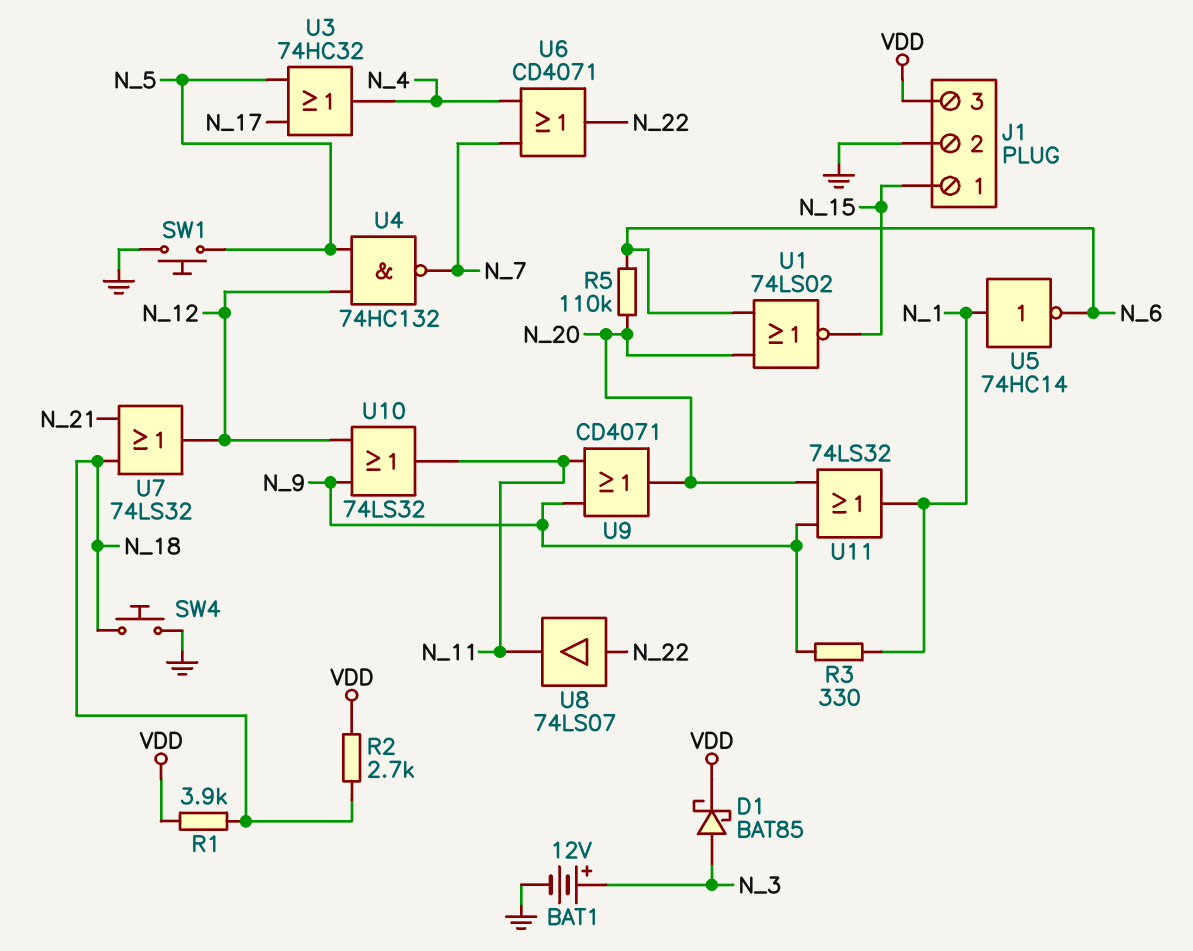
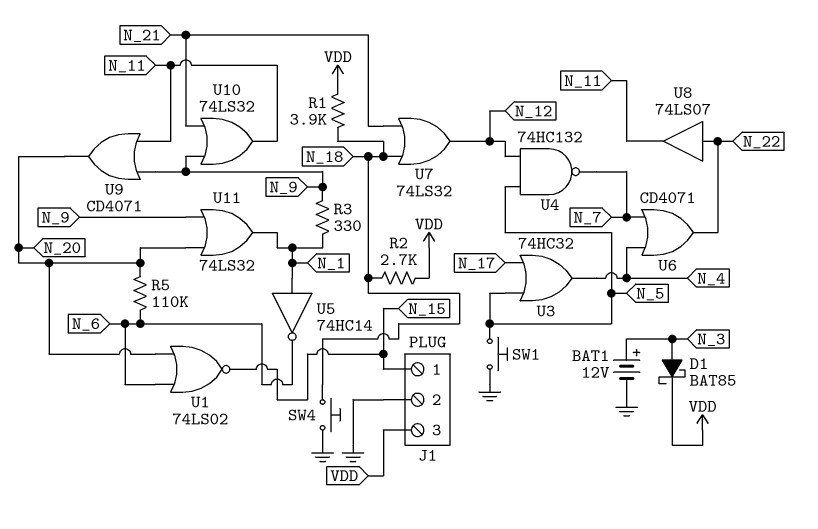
U10: OR 74LS32 (in N_9, in N_12, out N_11) -> OR 74LS32 (in N_9, in N_21, out N_11)

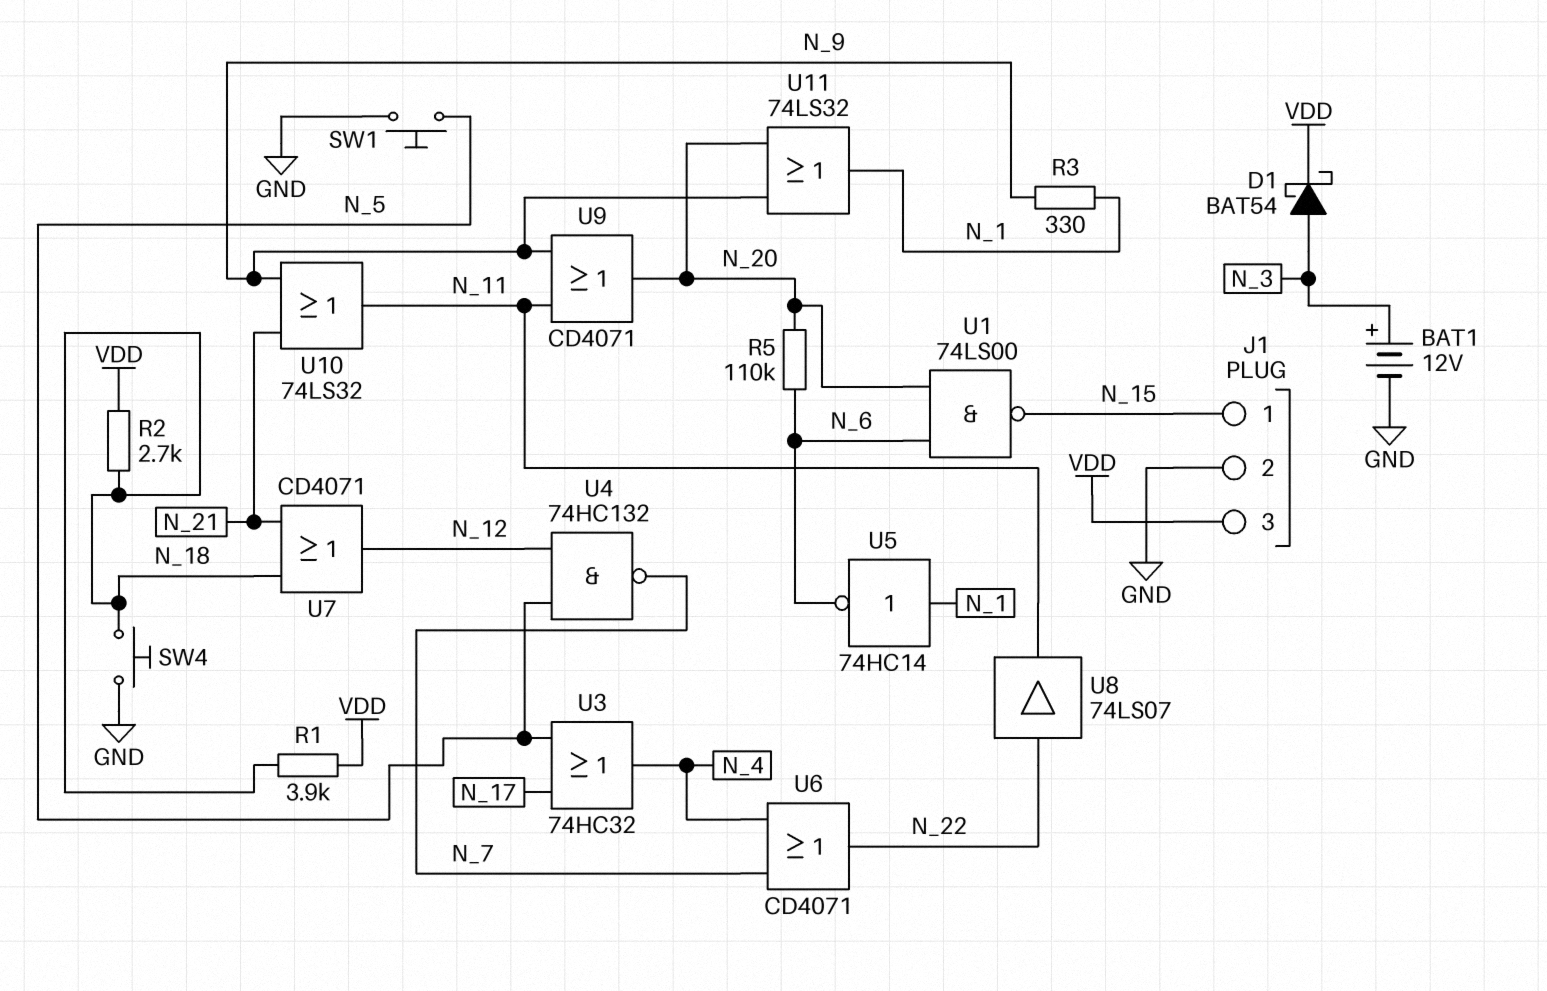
D1: schottky BAT85 (A N_3, K VDD) -> schottky BAT54 (A N_3, K VDD)
U1: NOR 74LS02 (in N_6, in N_20, out N_15) -> NAND 74LS00 (in N_6, in N_20, out N_15)
U7: OR 74LS32 (in N_18, in N_21, out N_12) -> OR CD4071 (in N_18, in N_21, out N_12)

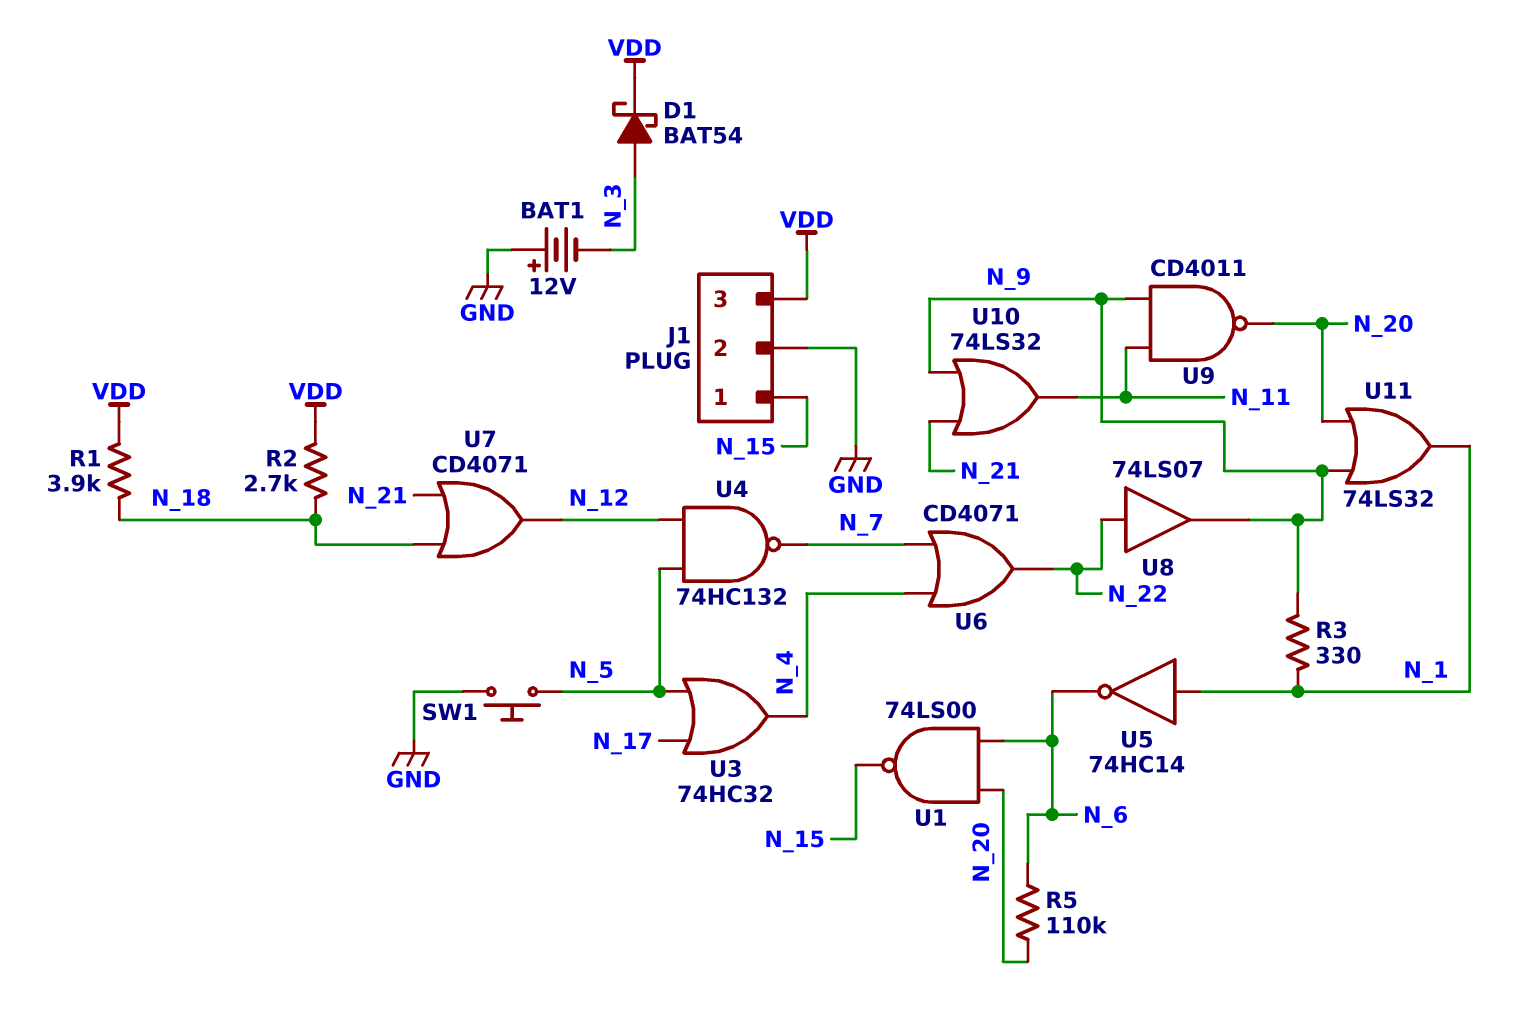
BAT1: 12V (plus N_3, minus GND) -> 12V (plus GND, minus N_3)
SW4: button (GND, N_18) -> none
U8: buffer 74LS07 (in N_22, out N_11) -> buffer 74LS07 (in N_22, out N_9)
U9: OR CD4071 (in N_9, in N_11, out N_20) -> NAND CD4011 (in N_9, in N_11, out N_20)

